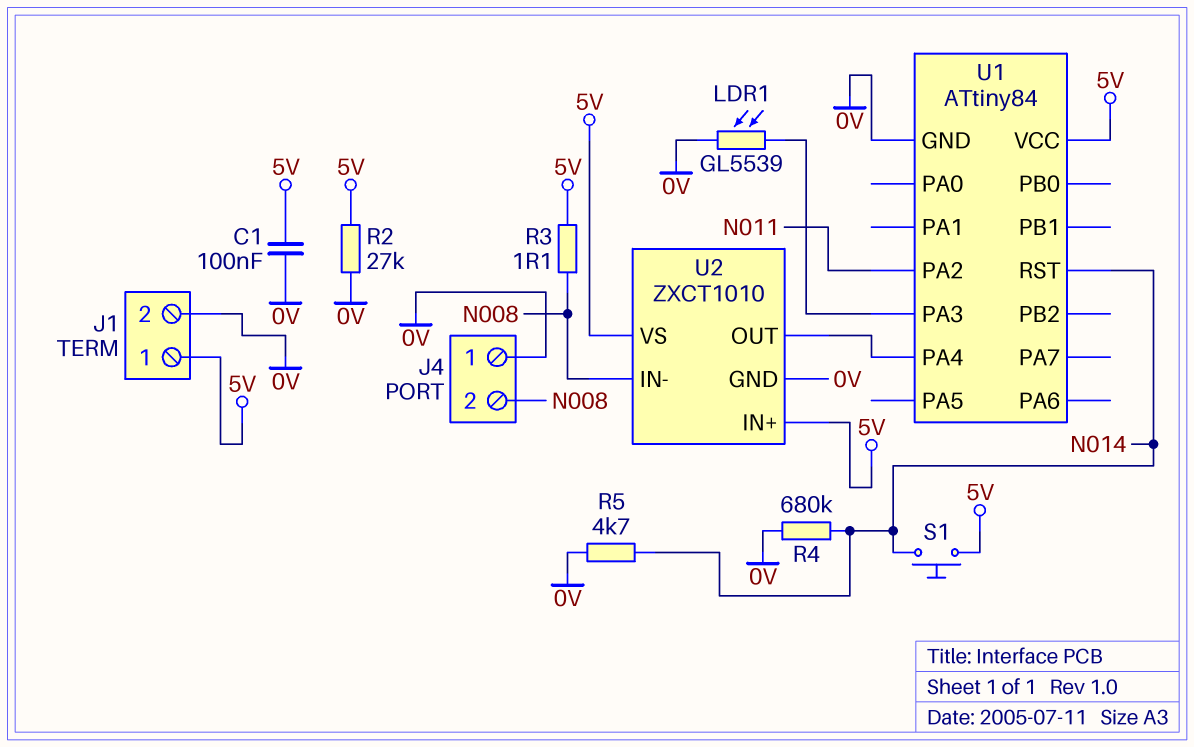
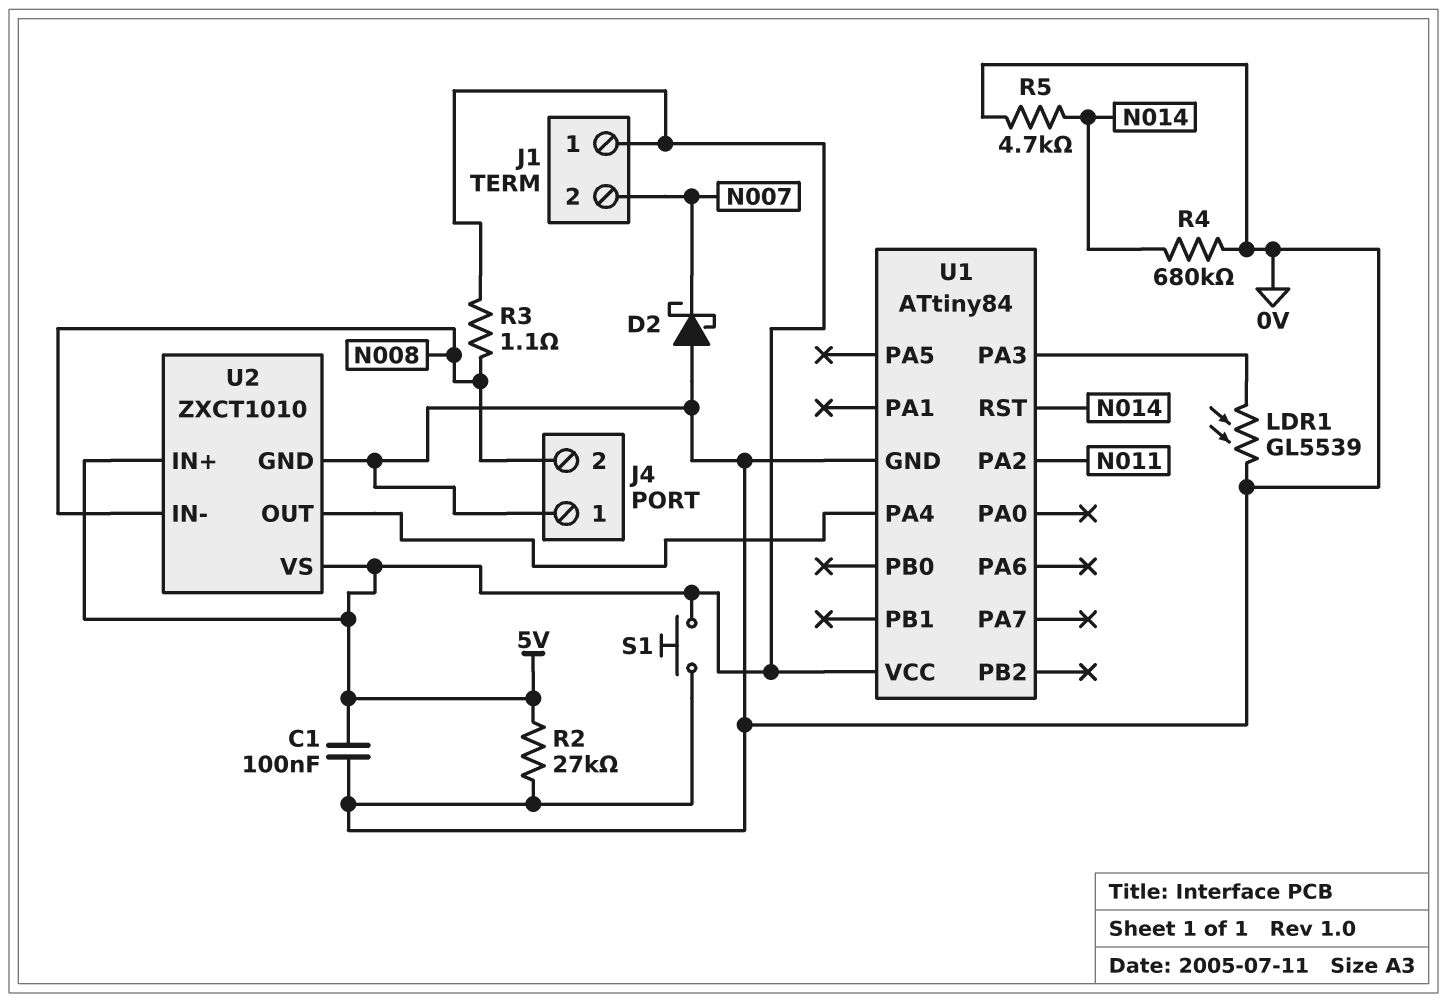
D2: none -> schottky (A 0V, K N007)
J1 pin 2: 0V -> N007
S1: button (5V, N014) -> button (0V, 5V)

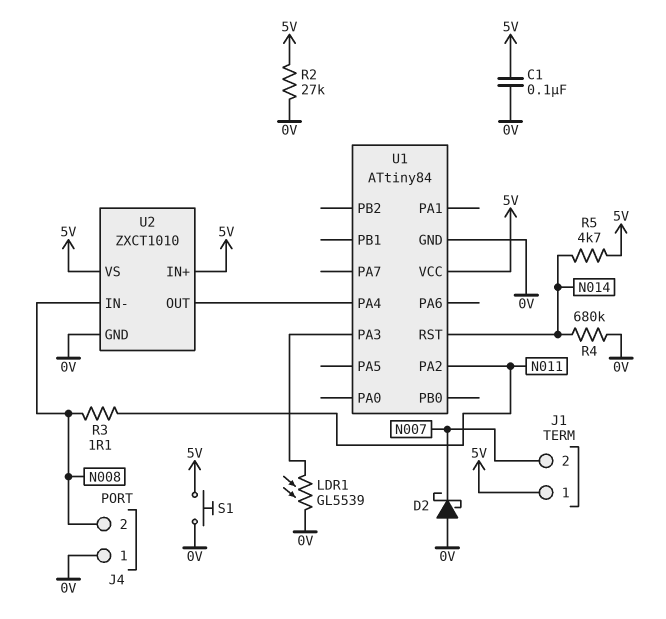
R3: 1.1 (5V, N008) -> 1.1 (N008, N011)
R5: 4.7k (0V, N014) -> 4.7k (5V, N014)

